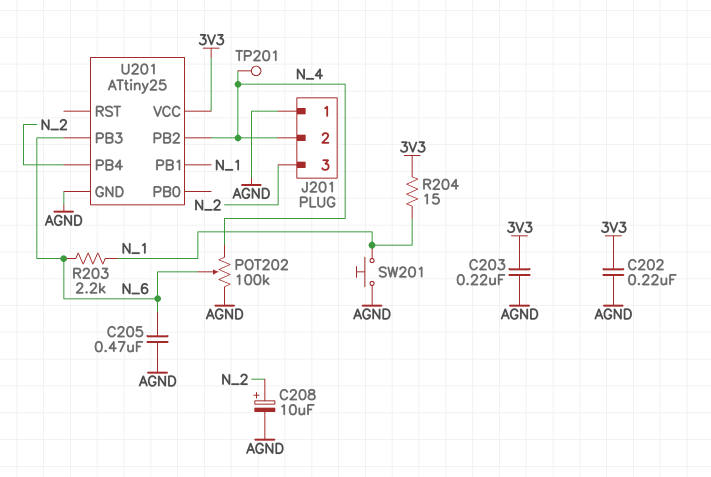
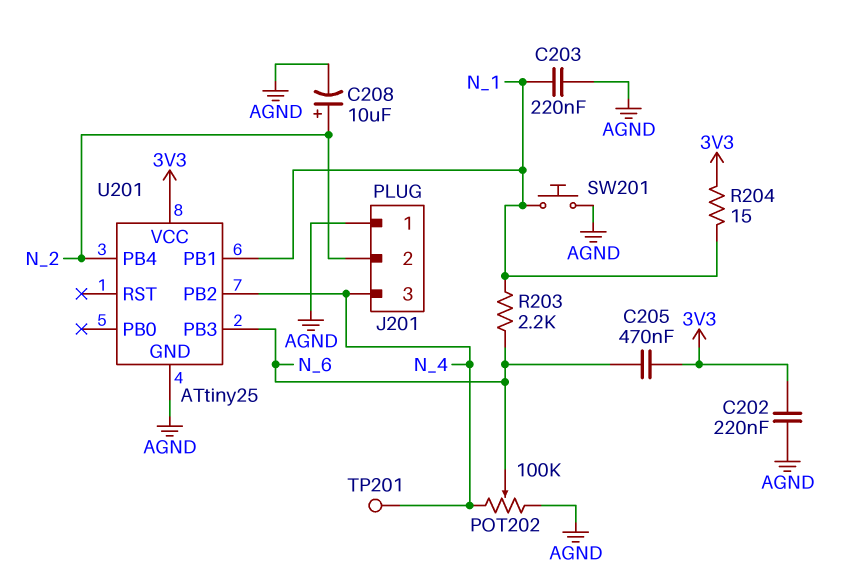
C203: 220nF (3V3, AGND) -> 220nF (AGND, N_1)
C205: 470nF (AGND, N_6) -> 470nF (3V3, N_6)
J201 pin 2: N_4 -> N_2
J201 pin 3: N_2 -> N_4

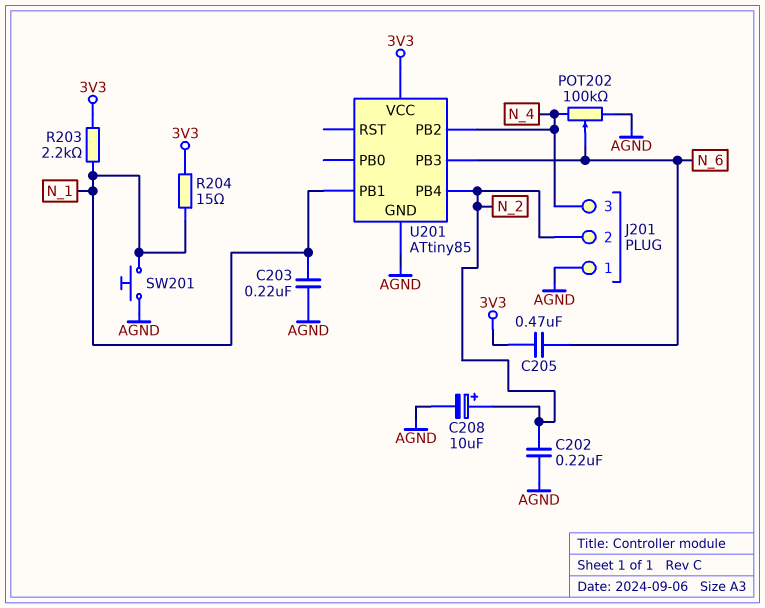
C202: 220nF (3V3, AGND) -> 220nF (AGND, N_2)
R203: 2.2k (N_1, N_6) -> 2.2k (3V3, N_1)
TP201: test point (N_4) -> none
U201: ATtiny25 -> ATtiny85

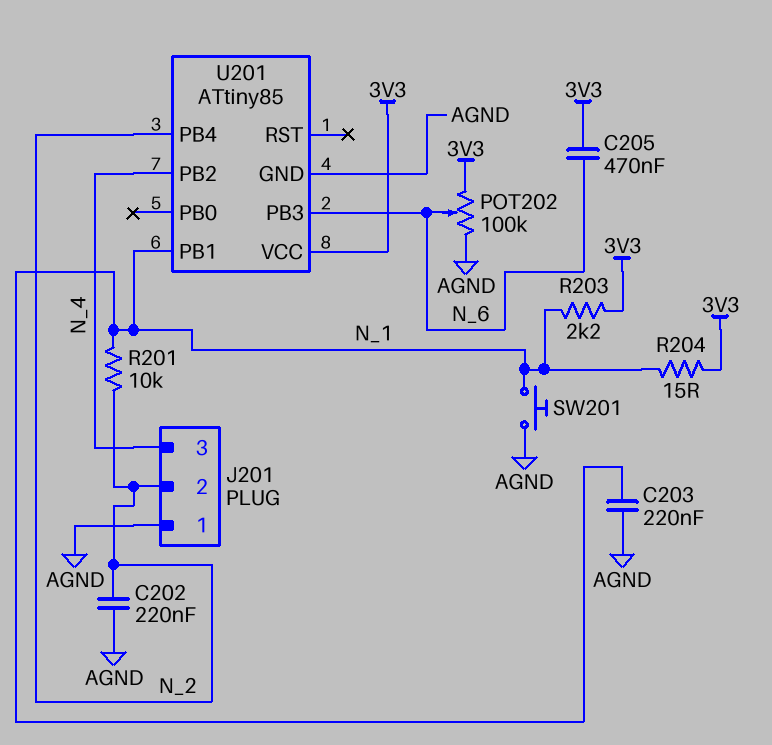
C208: 10uF (plus N_2, minus AGND) -> none
POT202: 100k (AGND, N_4, wiper N_6) -> 100k (3V3, AGND, wiper N_6)
R201: none -> 10k (N_1, N_2)

